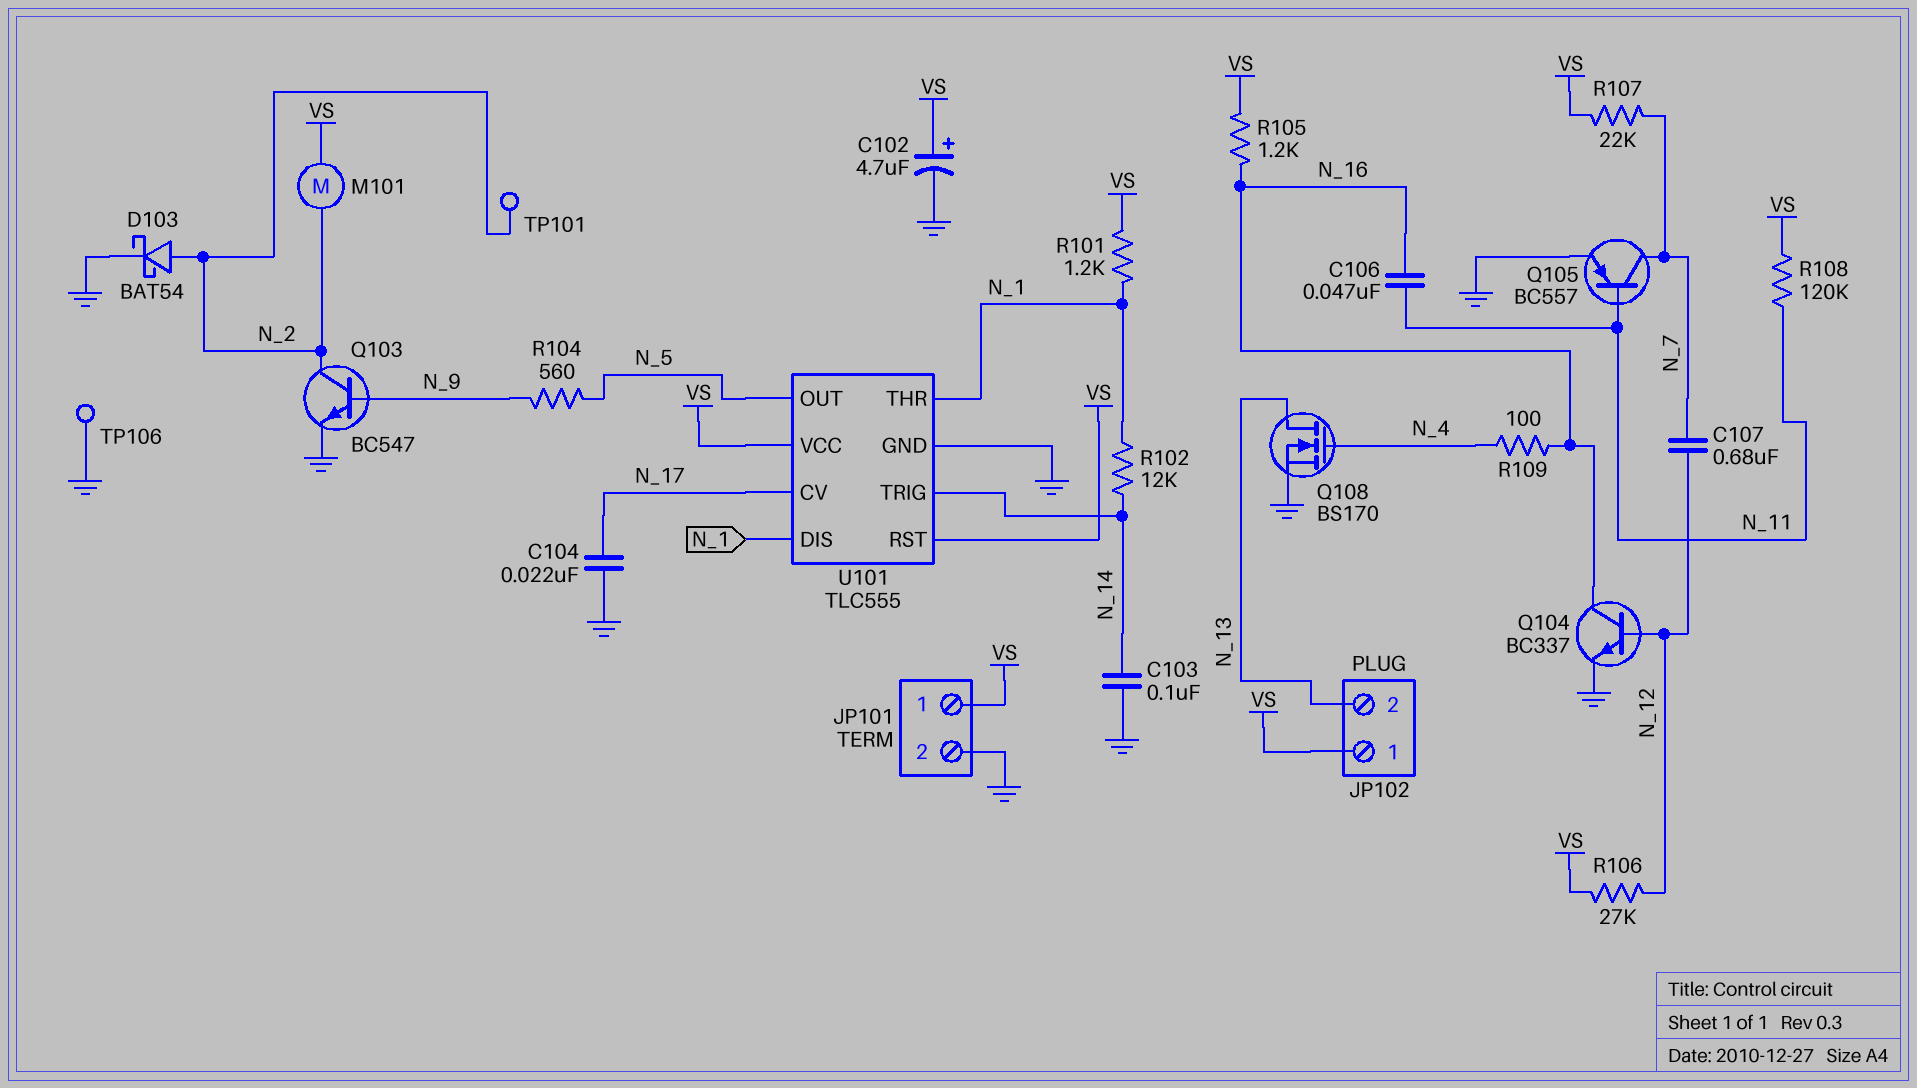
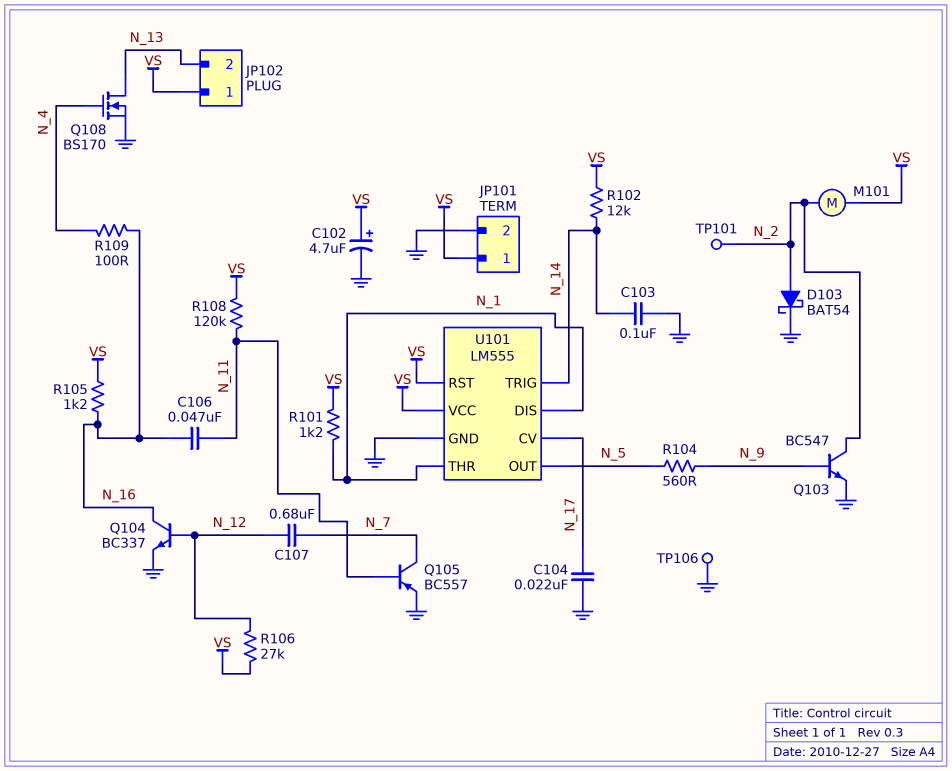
R102: 12k (N_1, N_14) -> 12k (N_14, VS)
R107: 22k (N_7, VS) -> none
U101: TLC555 -> LM555

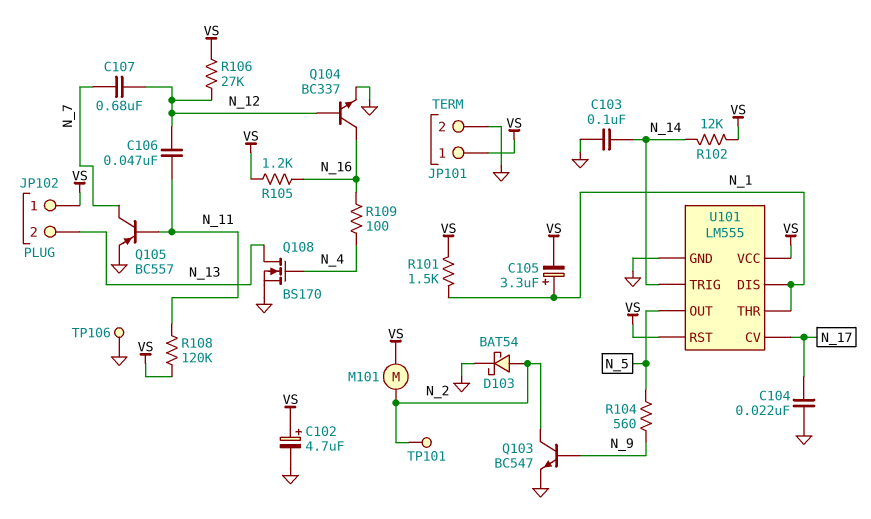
C105: none -> 3.3uF (plus N_1, minus VS)
C106: 47nF (N_11, N_16) -> 47nF (N_11, N_12)
R101: 1.2k (N_1, VS) -> 1.5k (N_1, VS)

